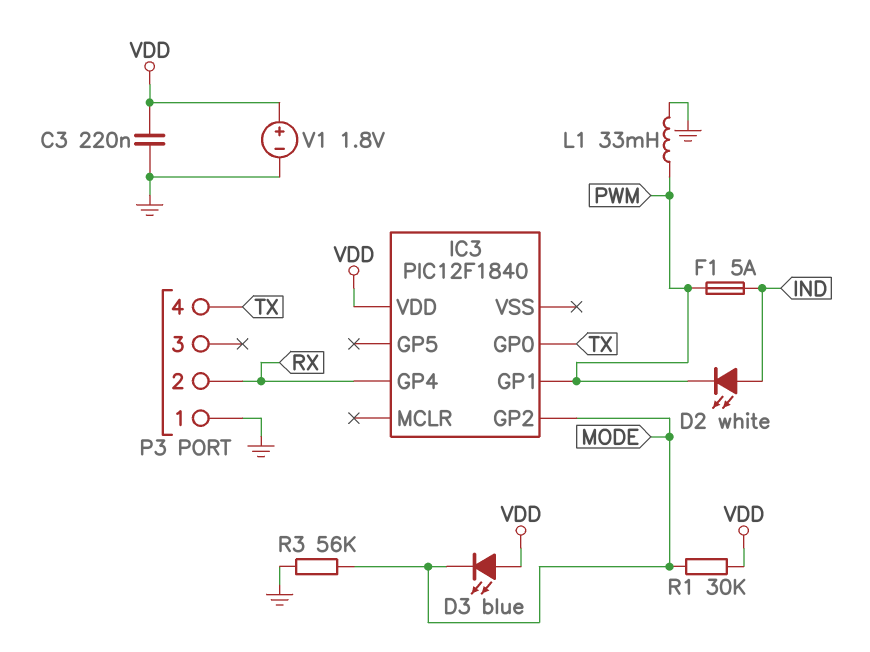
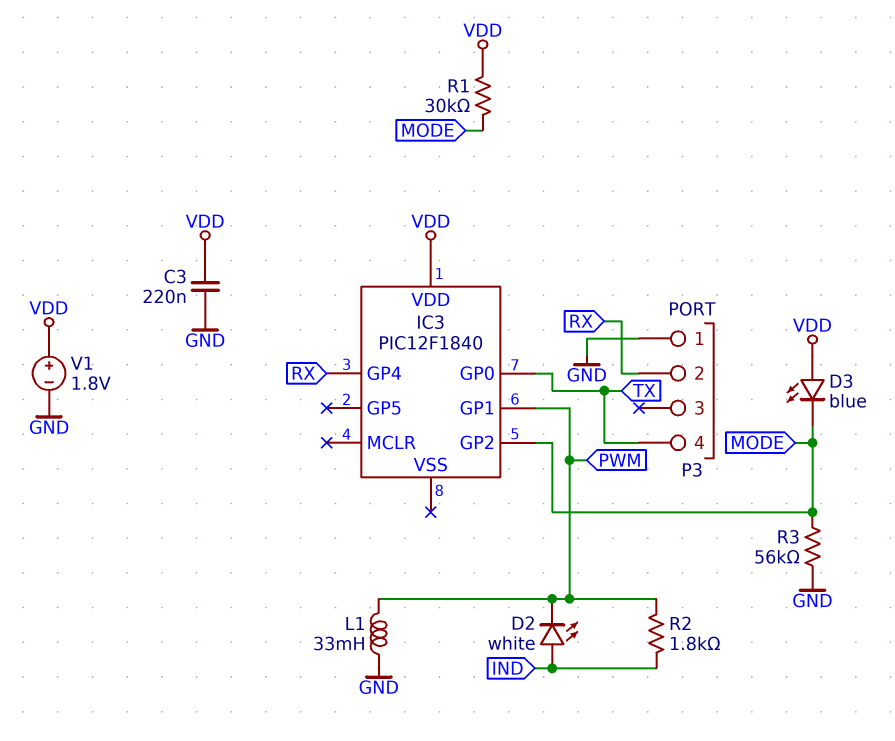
F1: 5A (IND, PWM) -> none
R2: none -> 1.8k (IND, PWM)

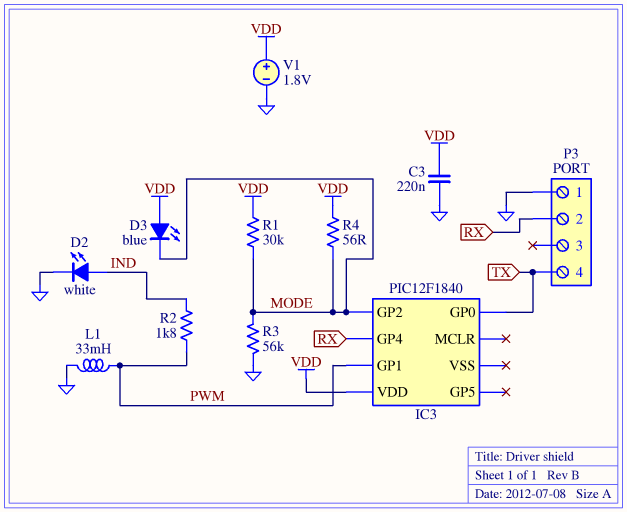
D2: LED white (A IND, K PWM) -> LED white (A IND, K GND)
R4: none -> 56 (MODE, VDD)

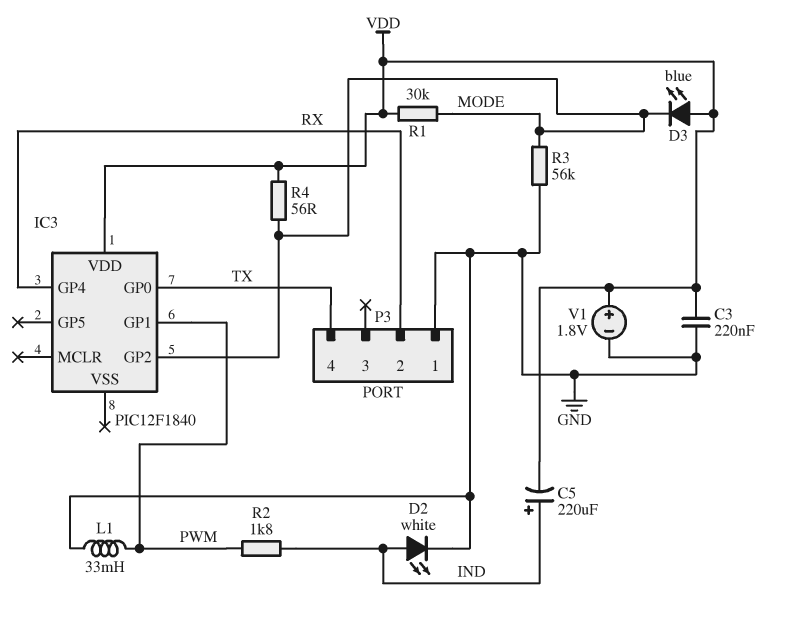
C5: none -> 220uF (plus IND, minus VDD)

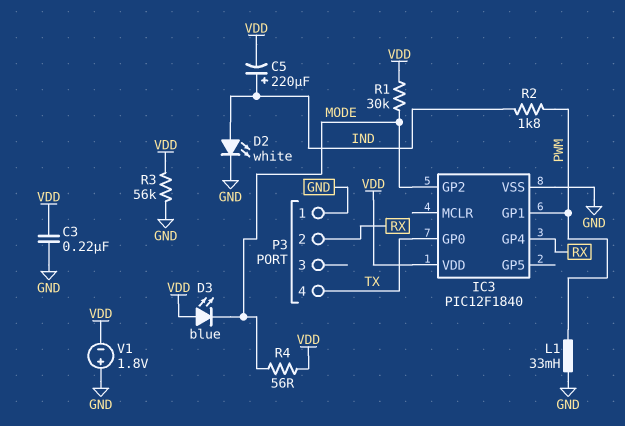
IC3 pin VSS: none -> GND
R3: 56k (GND, MODE) -> 56k (GND, VDD)
V1: 1.8V (plus VDD, minus GND) -> 1.8V (plus GND, minus VDD)

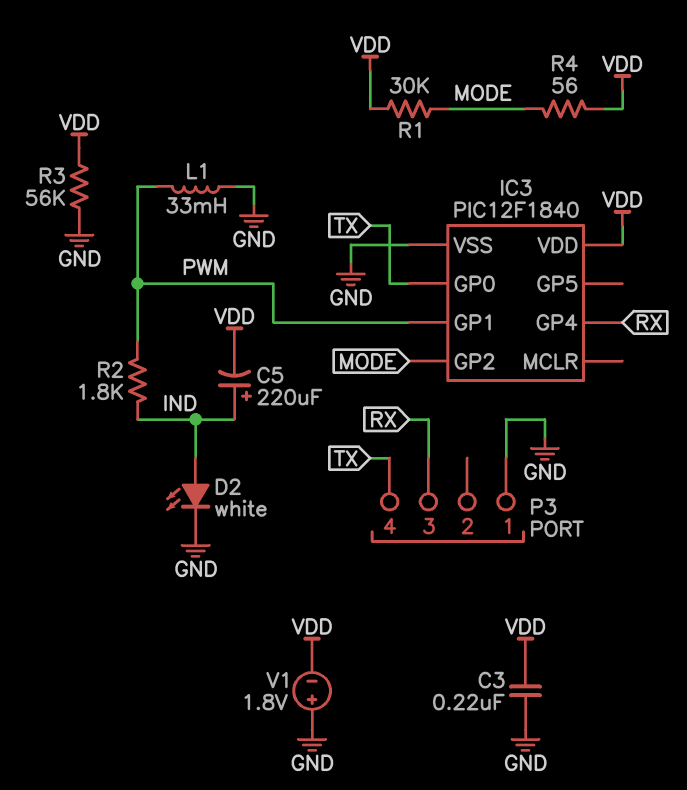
D3: LED blue (A VDD, K MODE) -> none
P3 pin 2: RX -> none
P3 pin 3: none -> RX

